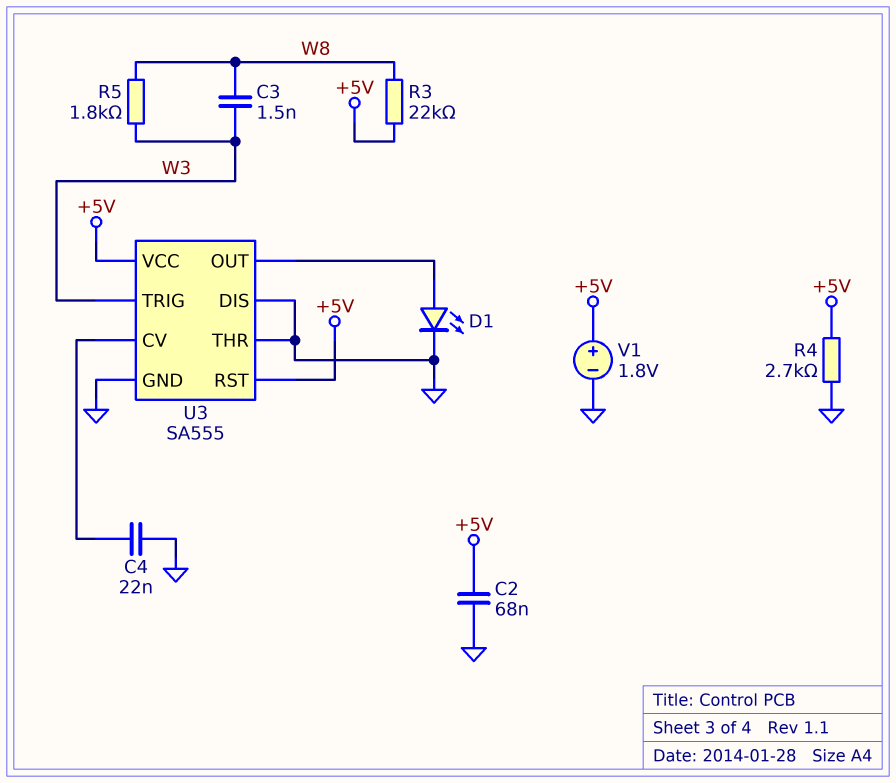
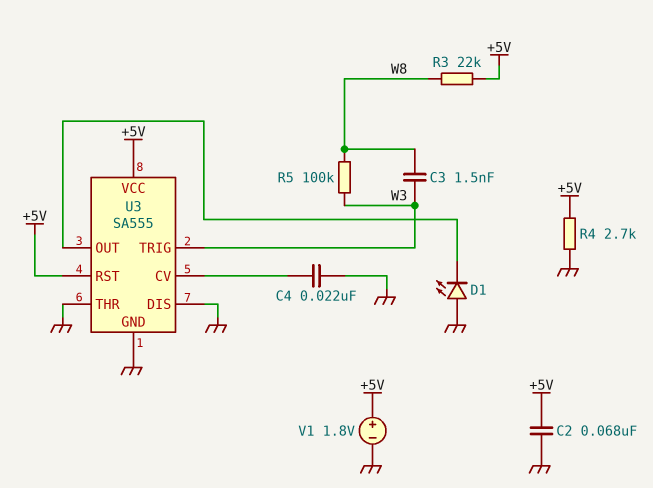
D1: LED (A U3/OUT, K GND) -> LED (A GND, K U3/OUT)
R5: 1.8k (W3, W8) -> 100k (W3, W8)

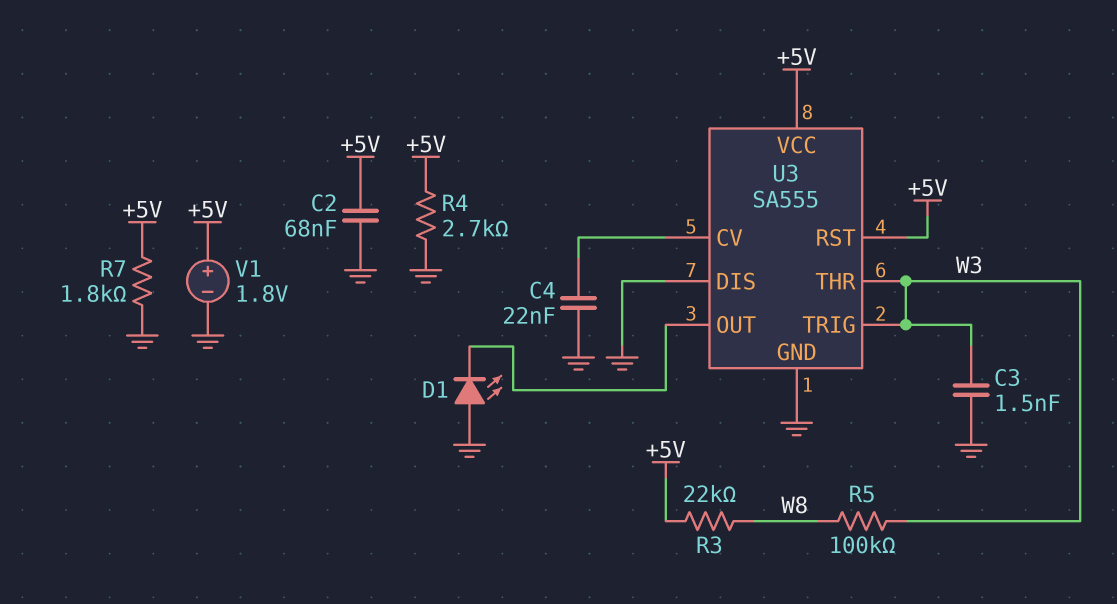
C3: 1.5nF (W3, W8) -> 1.5nF (GND, W3)
R7: none -> 1.8k (+5V, GND)
U3 pin THR: GND -> W3

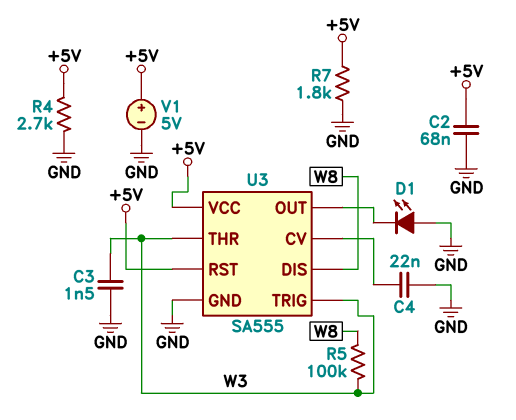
R3: 22k (+5V, W8) -> none
U3 pin DIS: GND -> W8
V1: 1.8V (plus +5V, minus GND) -> 5V (plus +5V, minus GND)

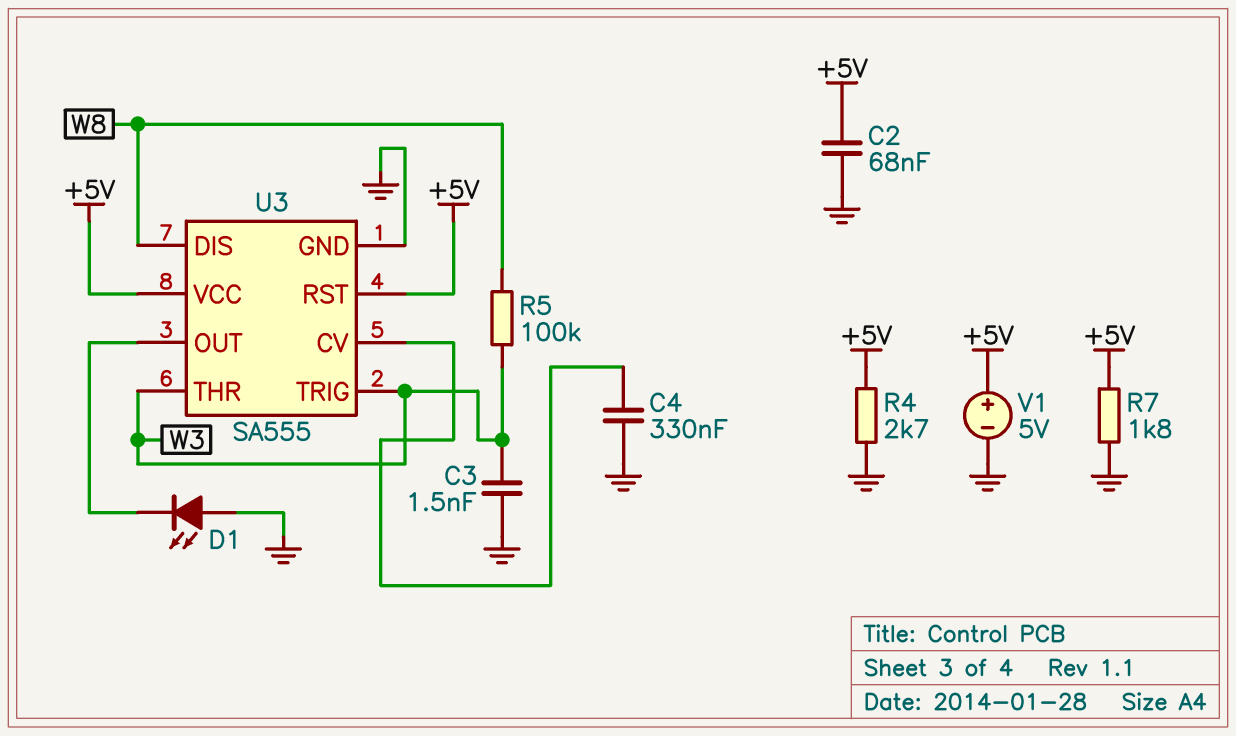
C4: 22nF (GND, U3/CV) -> 330nF (GND, U3/CV)

